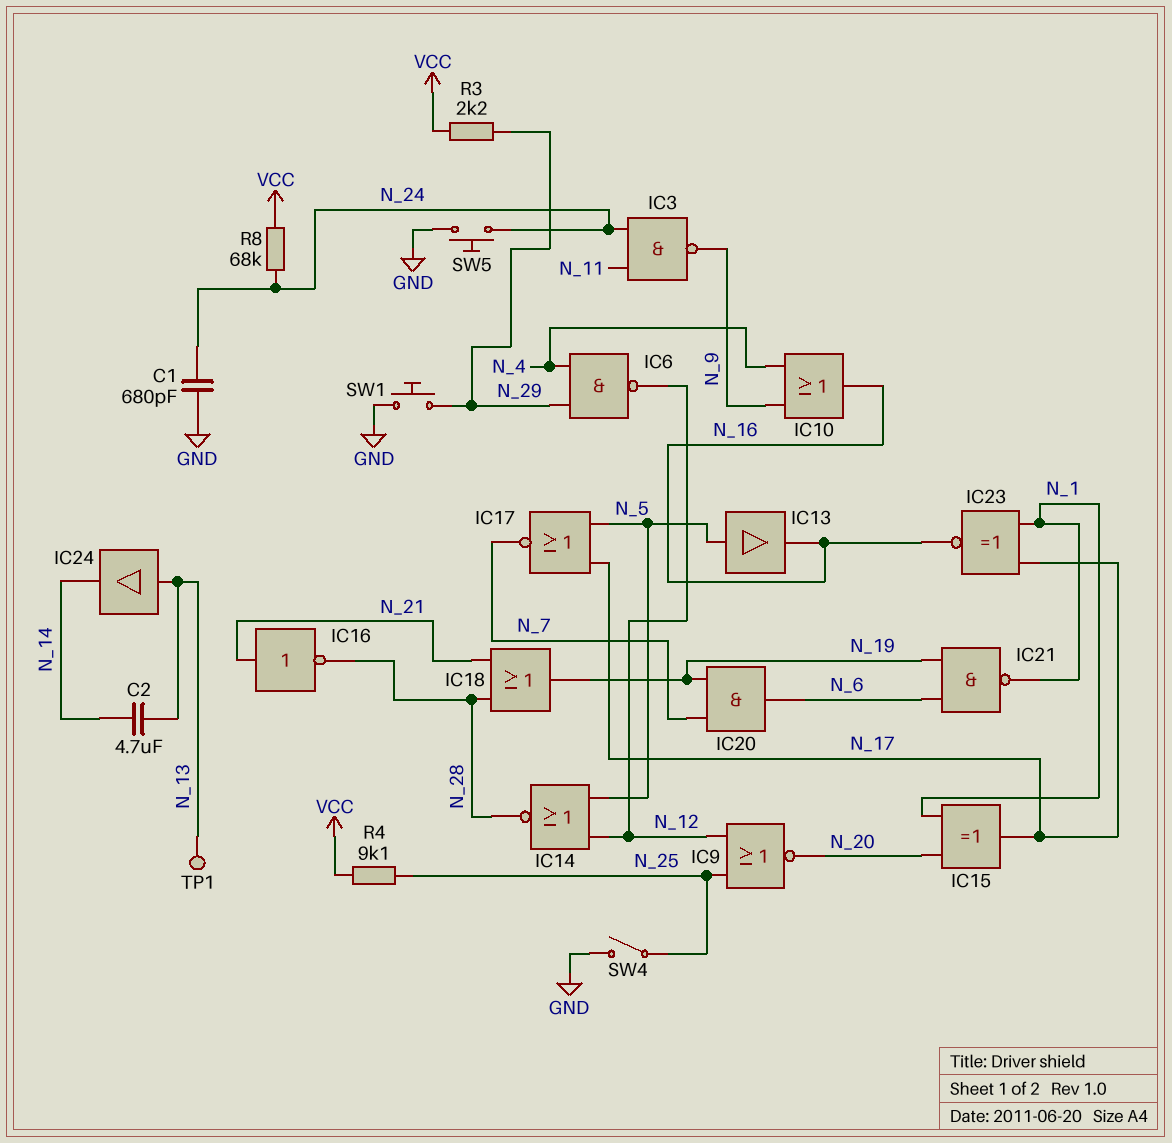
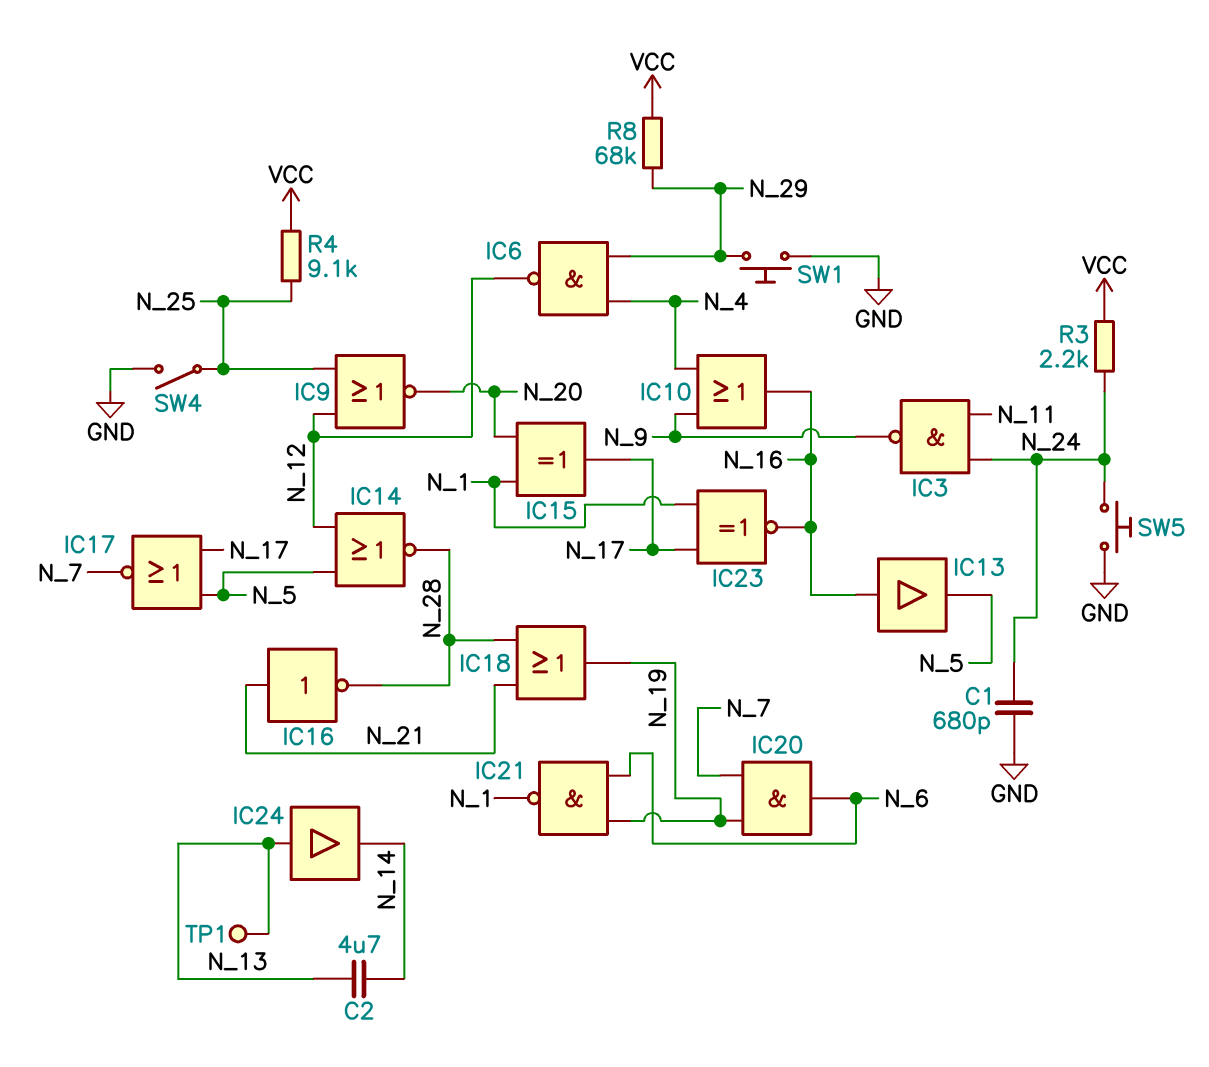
IC13: buffer (in N_5, out N_16) -> buffer (in N_16, out N_5)
R3: 2.2k (N_29, VCC) -> 2.2k (N_24, VCC)
R8: 68k (N_24, VCC) -> 68k (N_29, VCC)

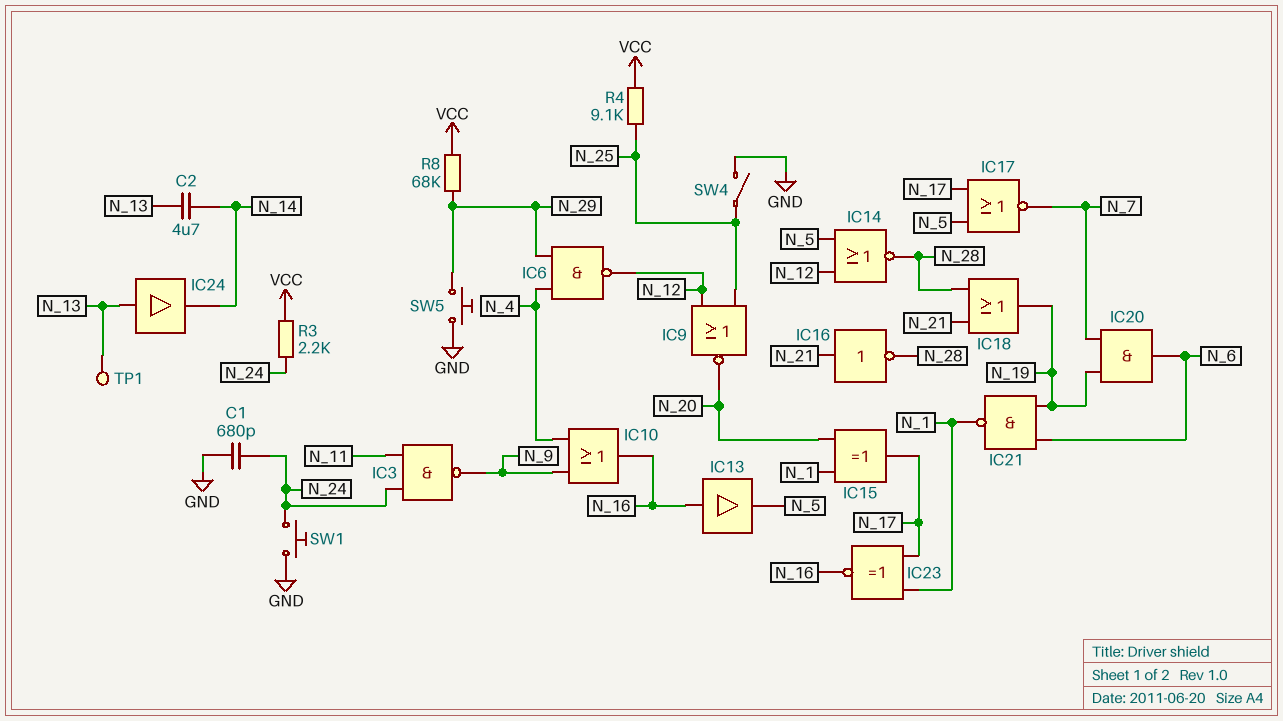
SW1: button (GND, N_29) -> button (GND, N_24)
SW5: button (GND, N_24) -> button (GND, N_29)

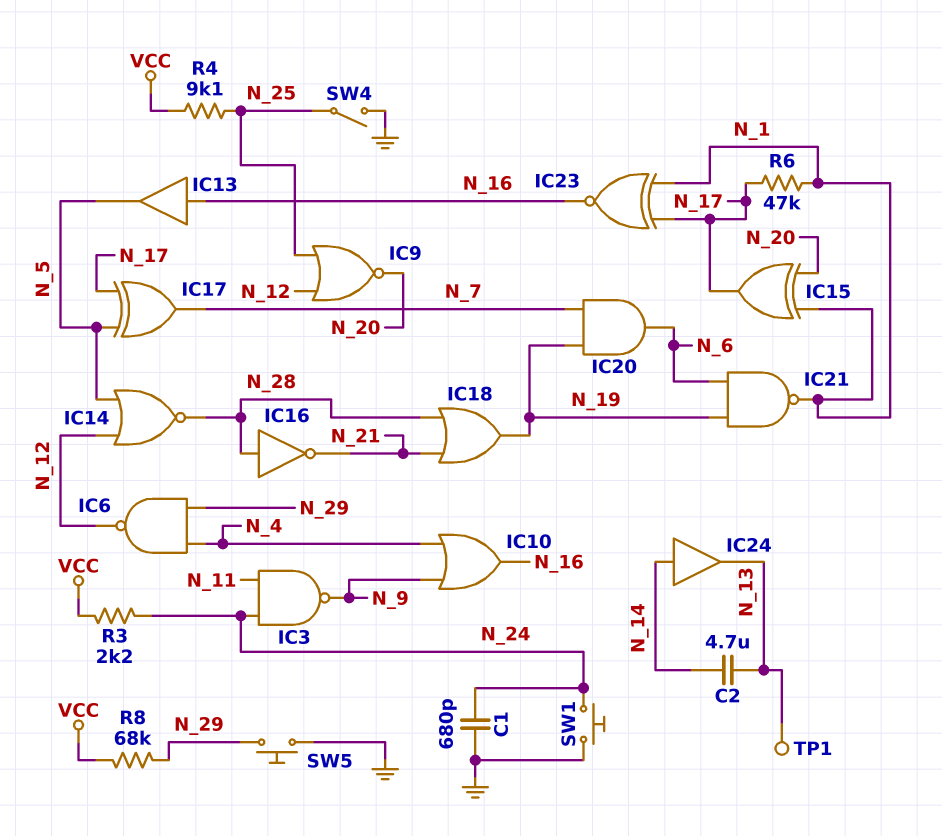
IC16: NOT (in N_21, out N_28) -> NOT (in N_28, out N_21)
IC17: NOR (in N_5, in N_17, out N_7) -> XOR (in N_5, in N_17, out N_7)
IC24: buffer (in N_13, out N_14) -> buffer (in N_14, out N_13)
R6: none -> 47k (N_1, N_17)

